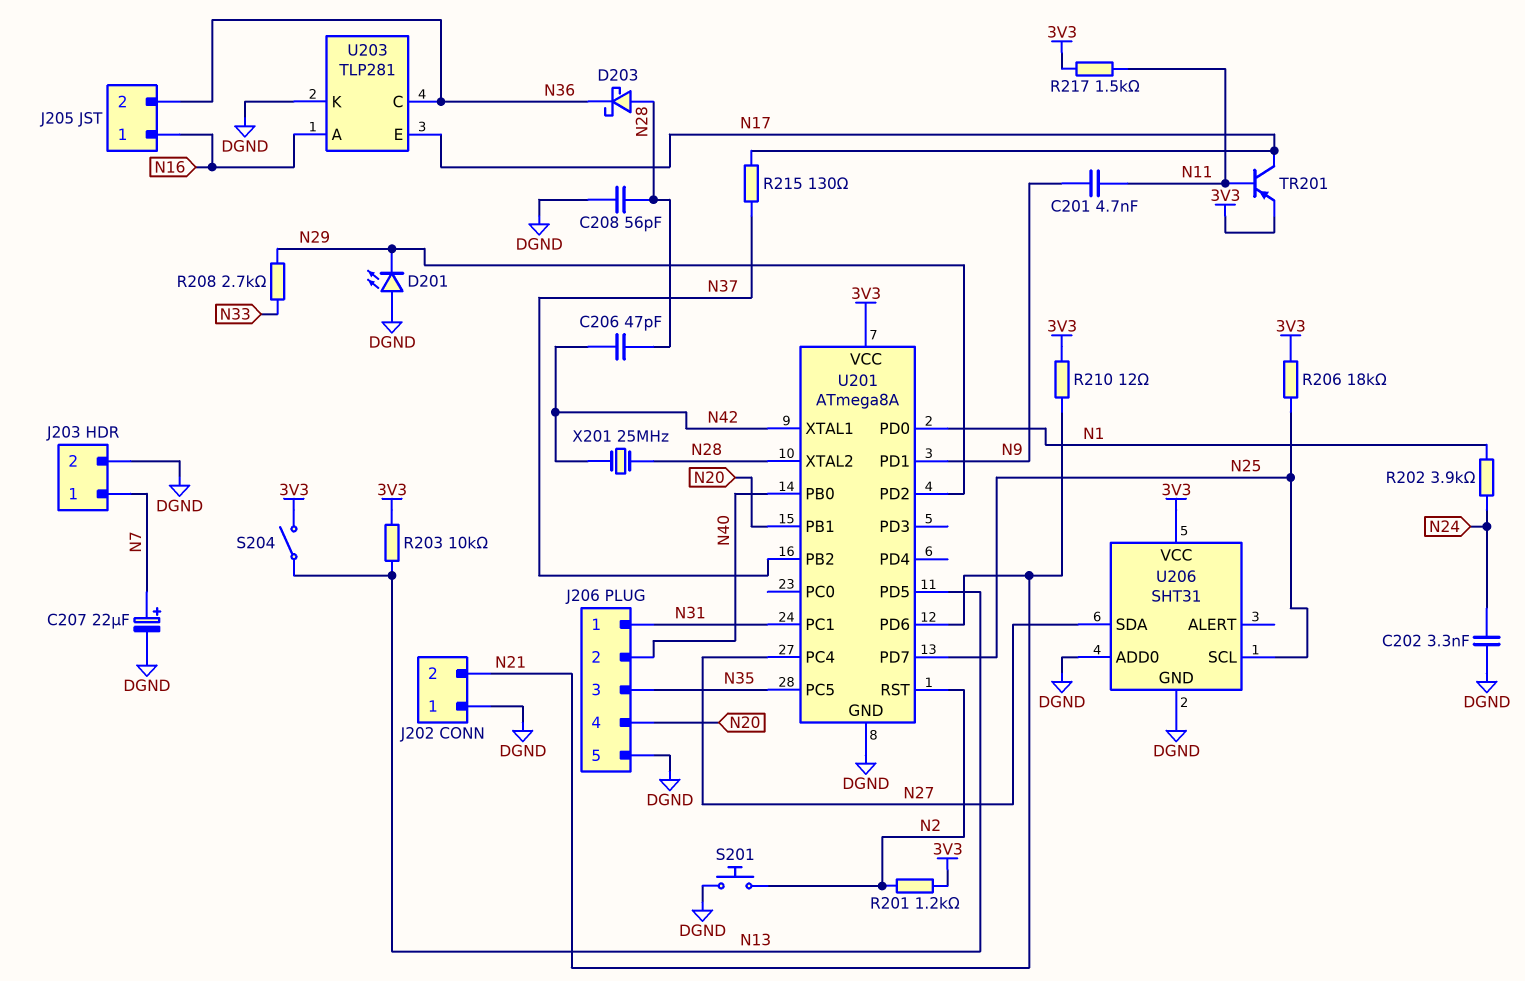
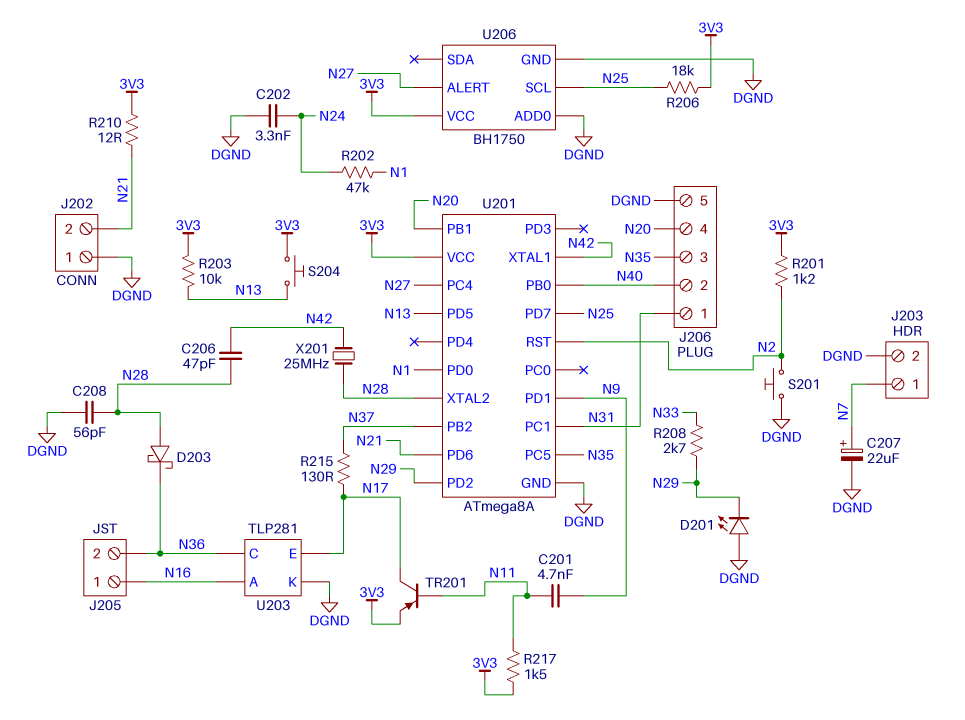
R202: 3.9k (N1, N24) -> 47k (N1, N24)
S204: switch (3V3, N13) -> button (3V3, N13)
U206: SHT31 -> BH1750
U206 pin ALERT: none -> N27
U206 pin SDA: N27 -> none

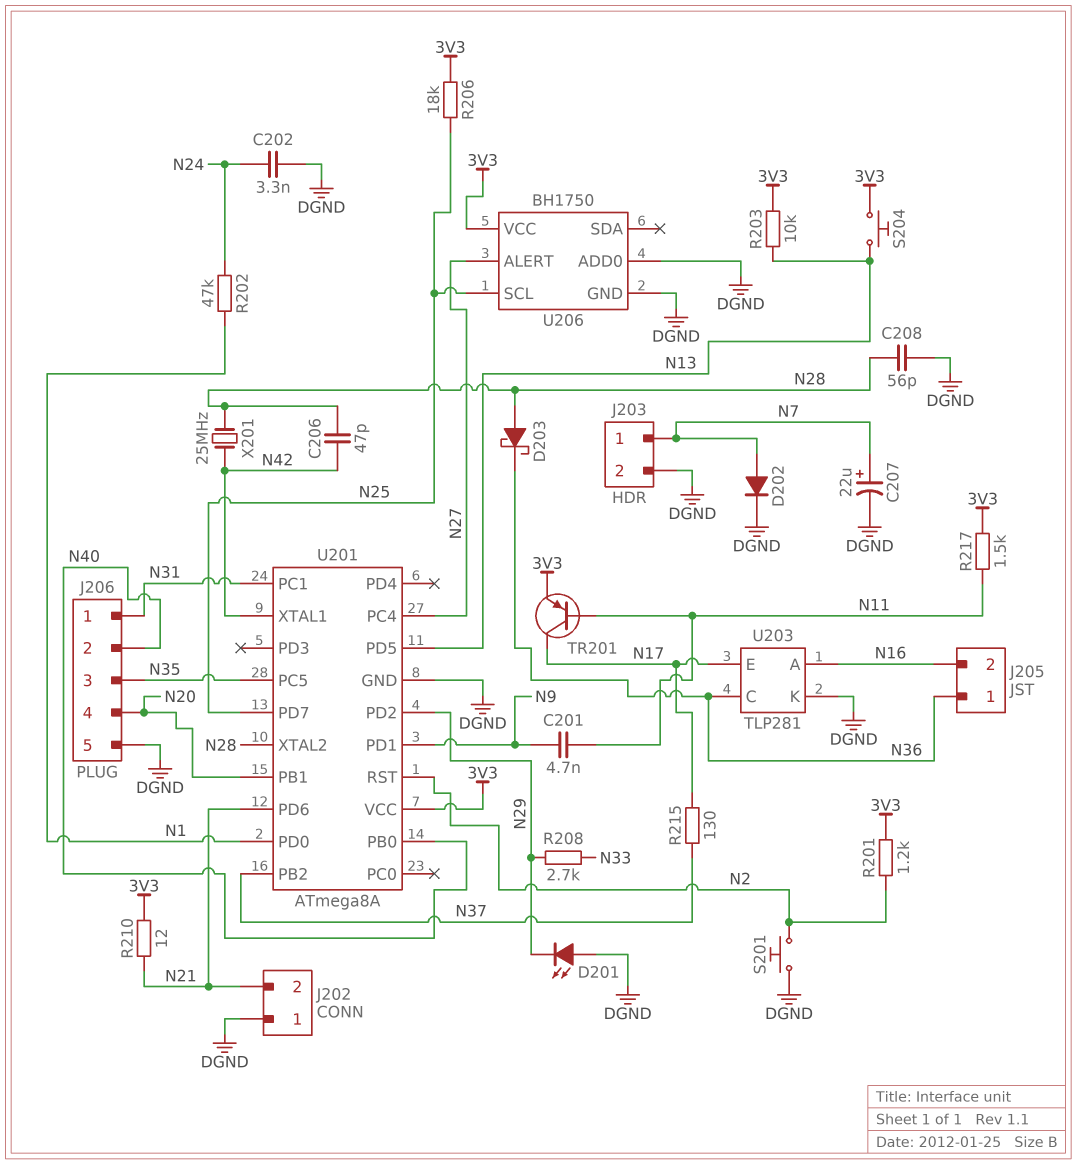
D202: none -> diode (A N7, K DGND)
J205 pin 1: N16 -> N36
J205 pin 2: N36 -> N16

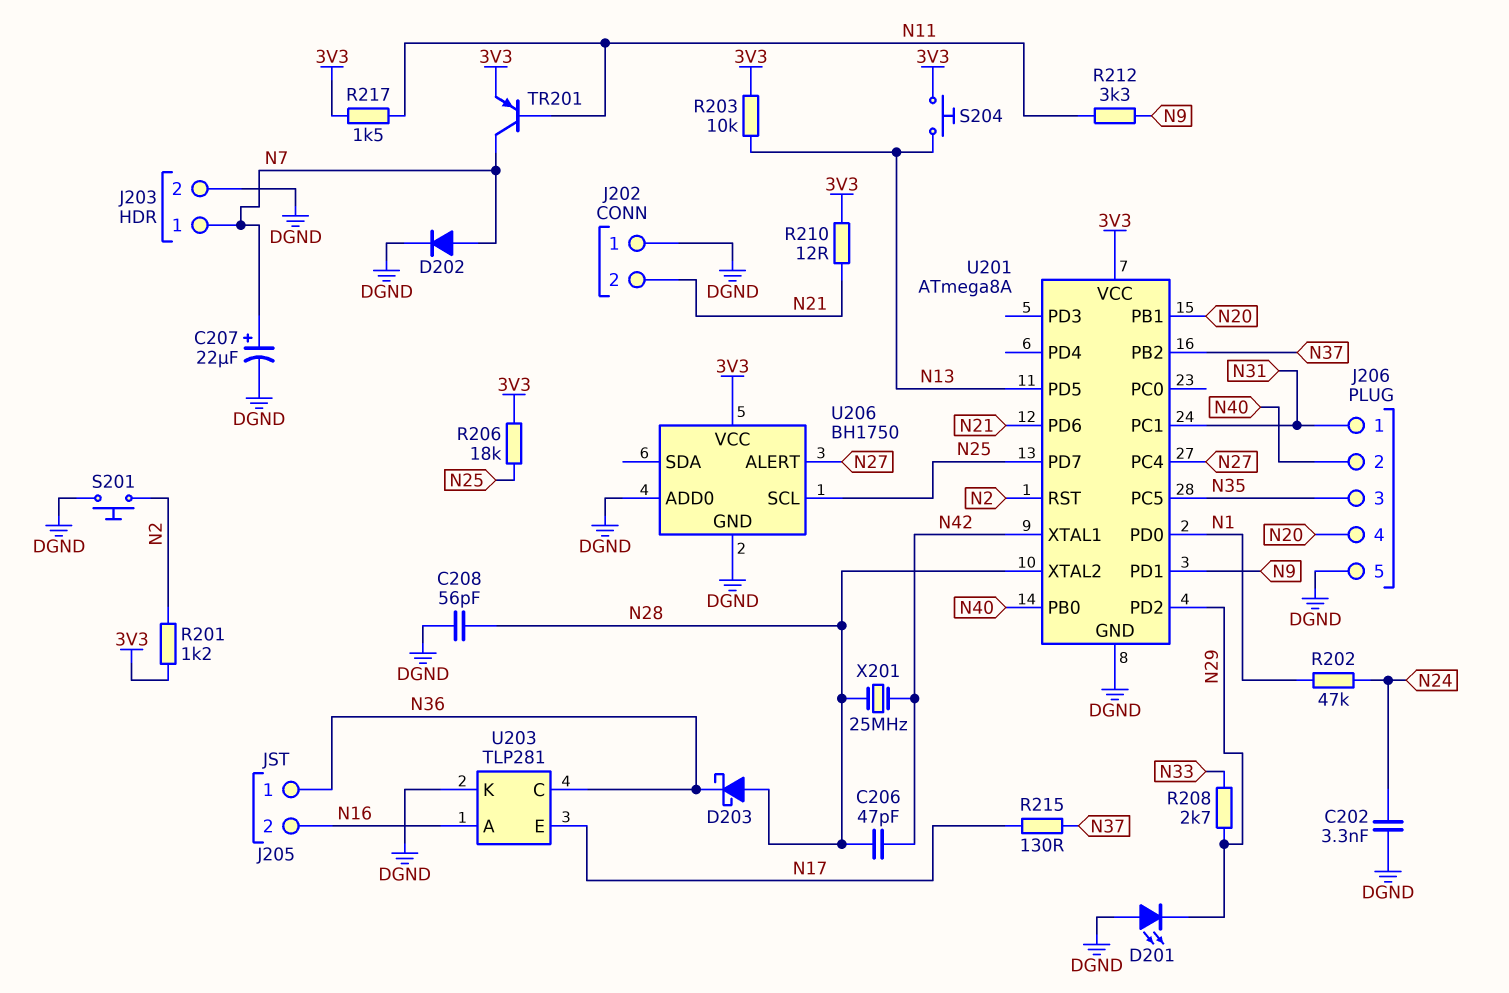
C201: 4.7nF (N9, N11) -> none
R212: none -> 3.3k (N9, N11)
TR201: PNP (B N11, C N17, E 3V3) -> PNP (B N11, C N7, E 3V3)

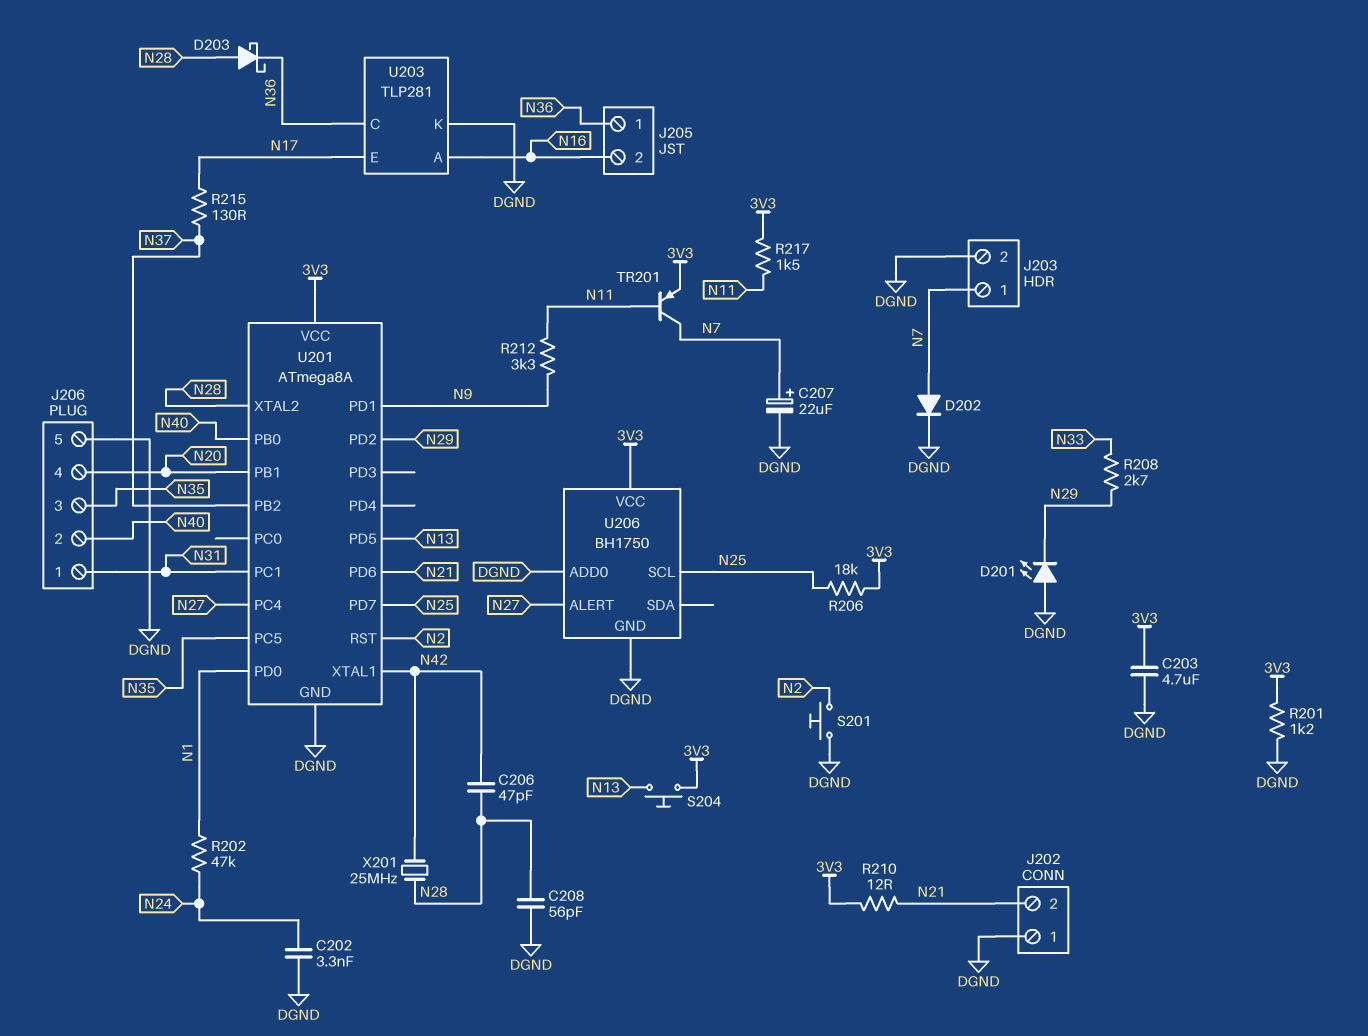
C203: none -> 4.7uF (3V3, DGND)
R201: 1.2k (3V3, N2) -> 1.2k (3V3, DGND)
R203: 10k (3V3, N13) -> none

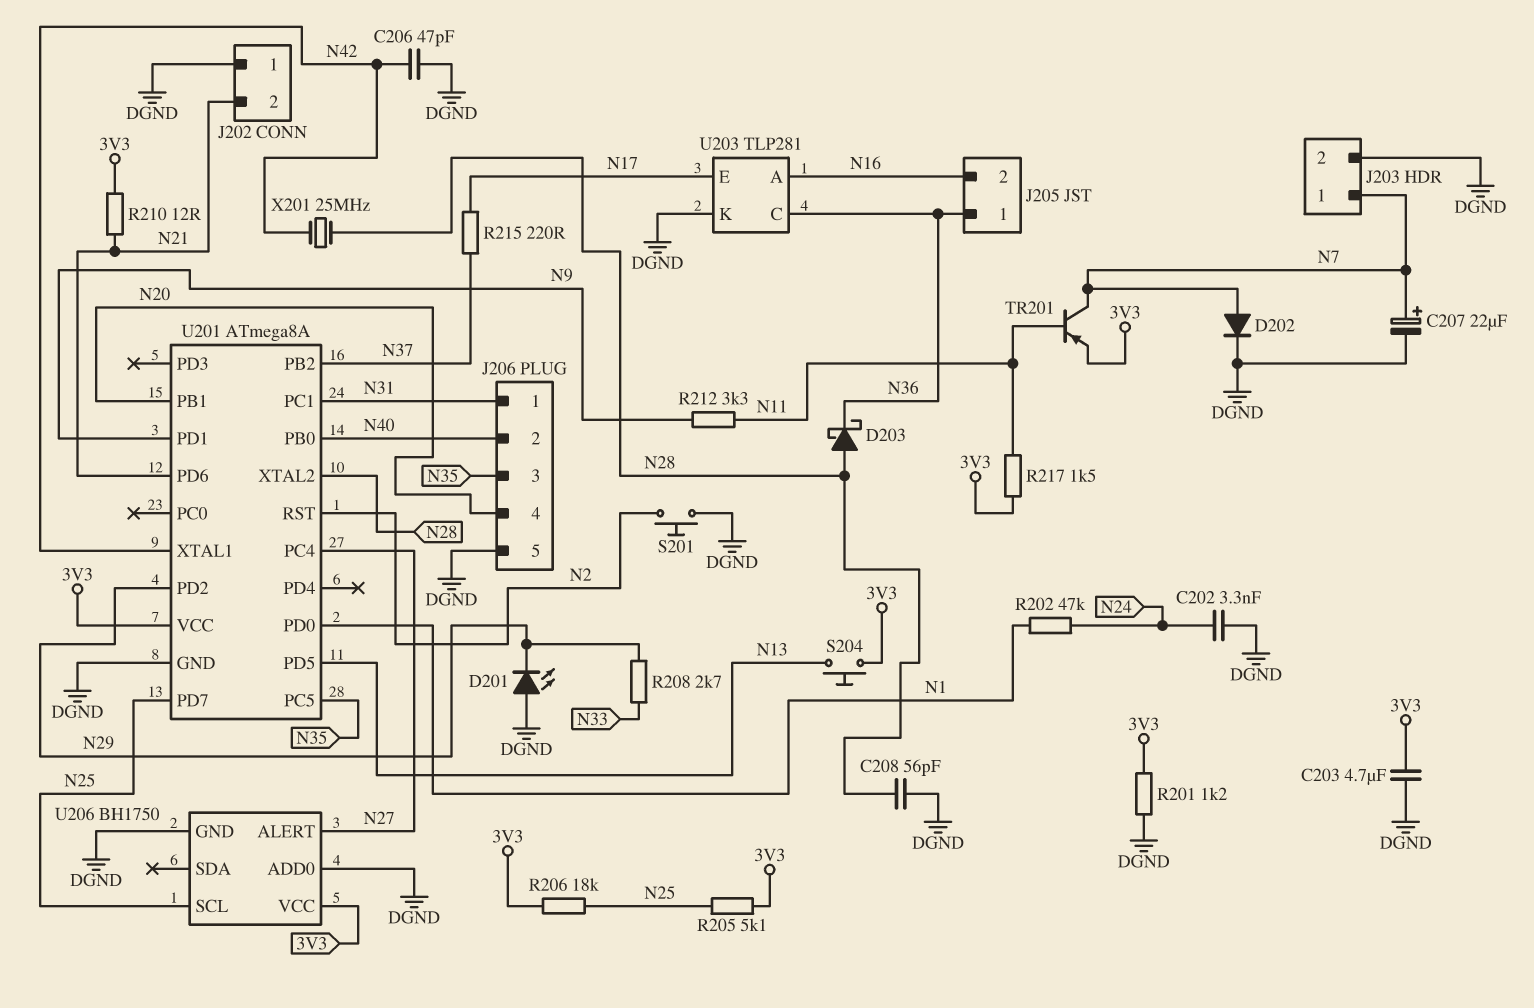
C206: 47pF (N28, N42) -> 47pF (DGND, N42)
R205: none -> 5.1k (3V3, N25)
R215: 130 (N17, N37) -> 220 (N17, N37)

